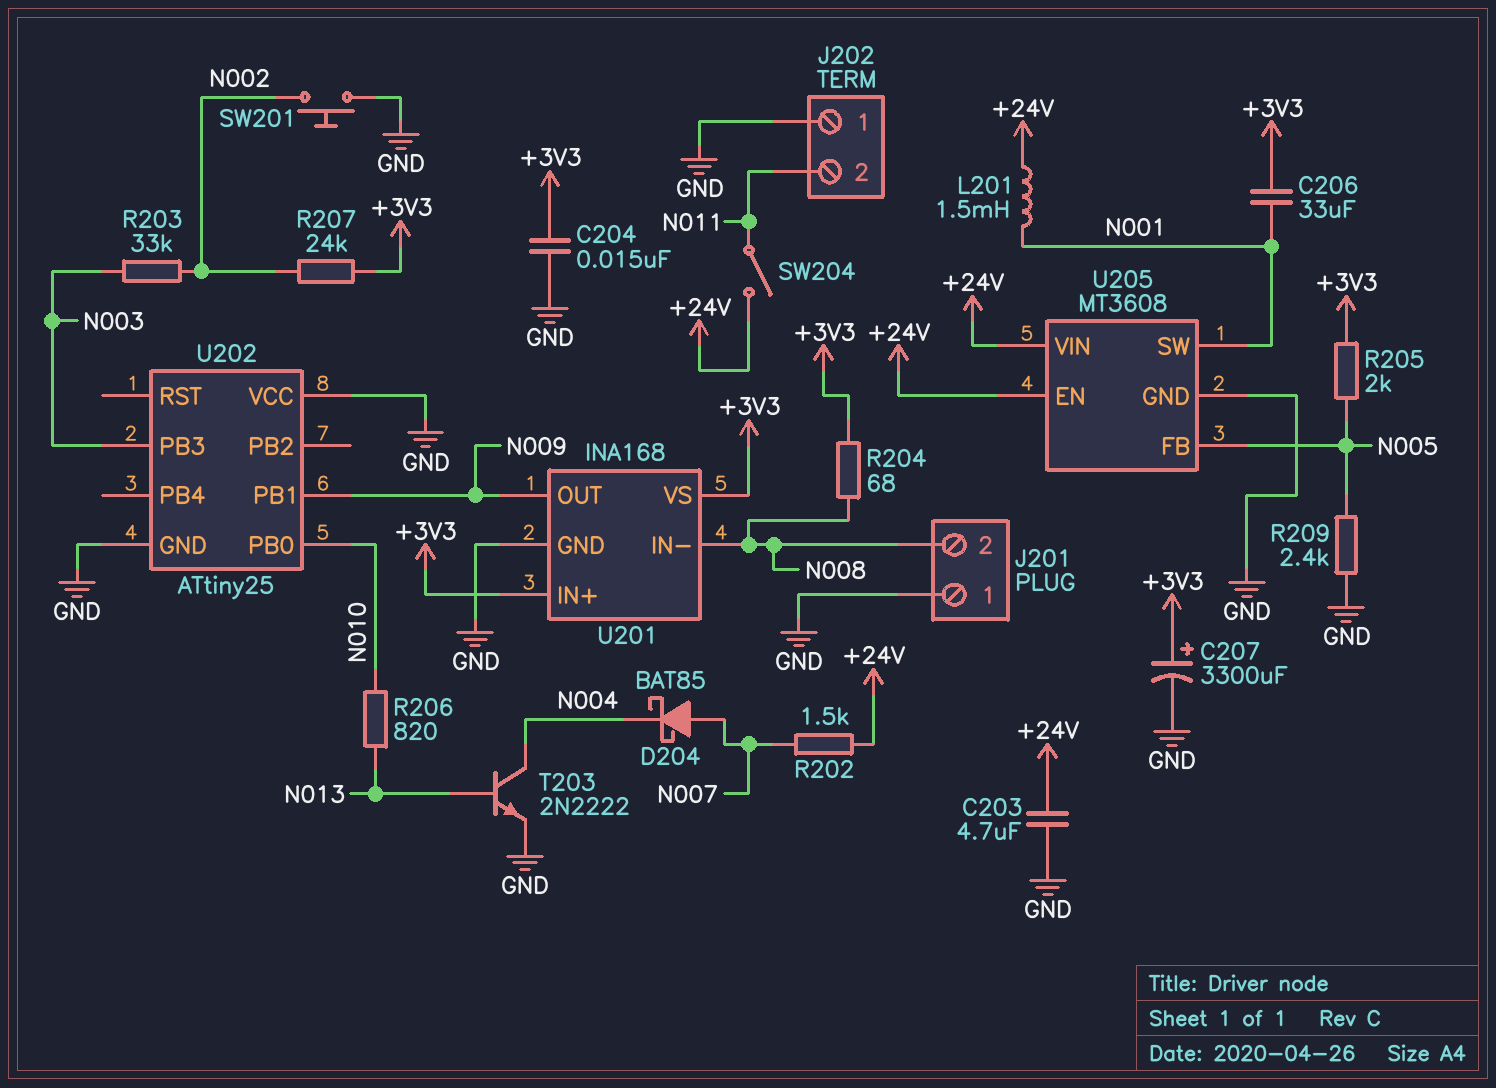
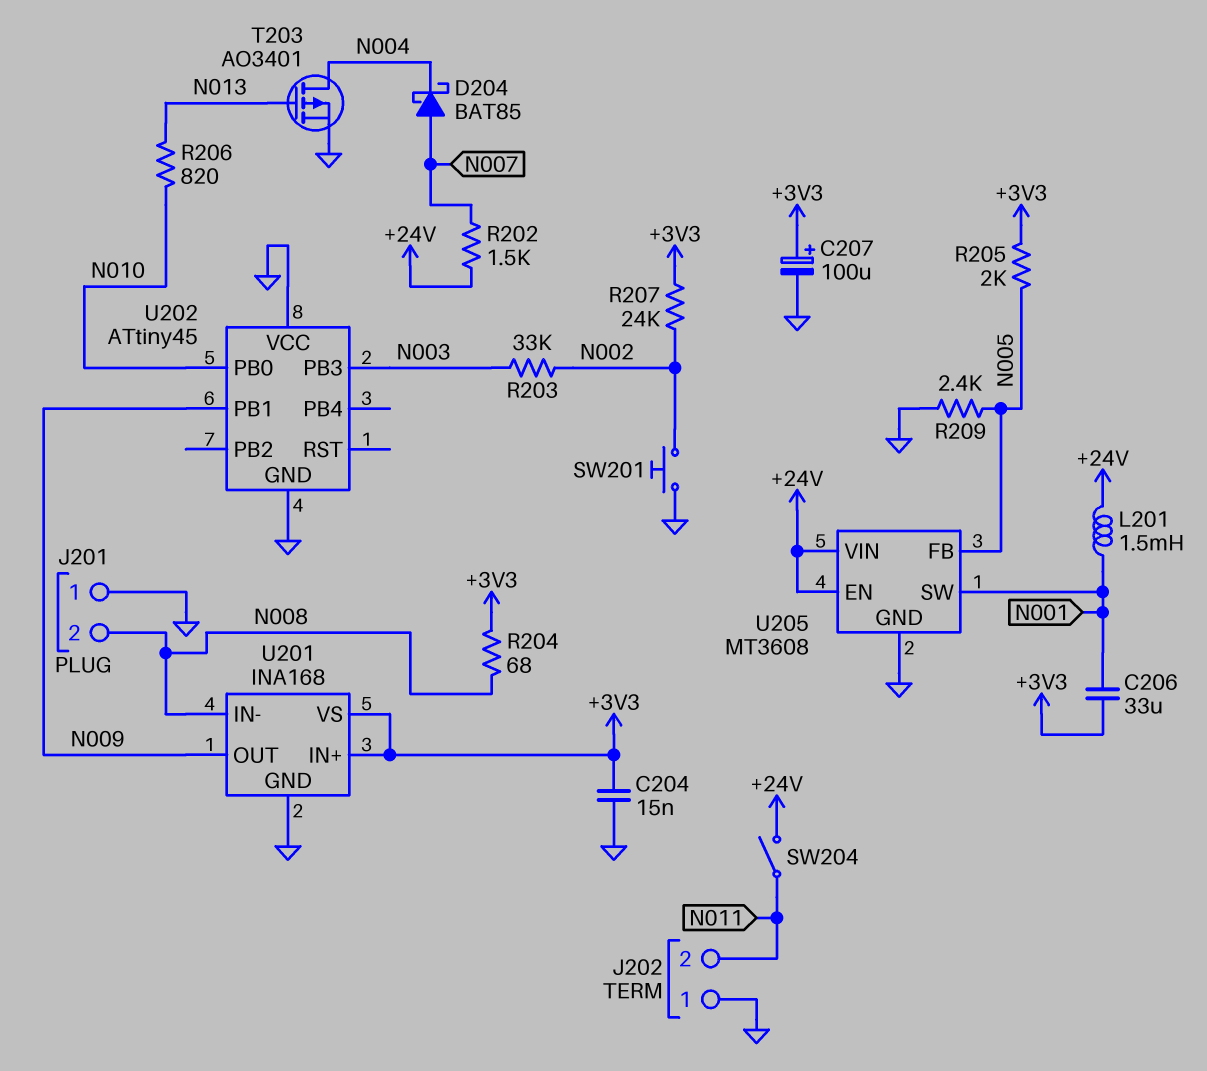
C203: 4.7uF (+24V, GND) -> none
C207: 3300uF (plus +3V3, minus GND) -> 100uF (plus +3V3, minus GND)
T203: NPN 2N2222 (B N013, C N004, E GND) -> PMOS AO3401 (G N013, D N004, S GND)
U202: ATtiny25 -> ATtiny45

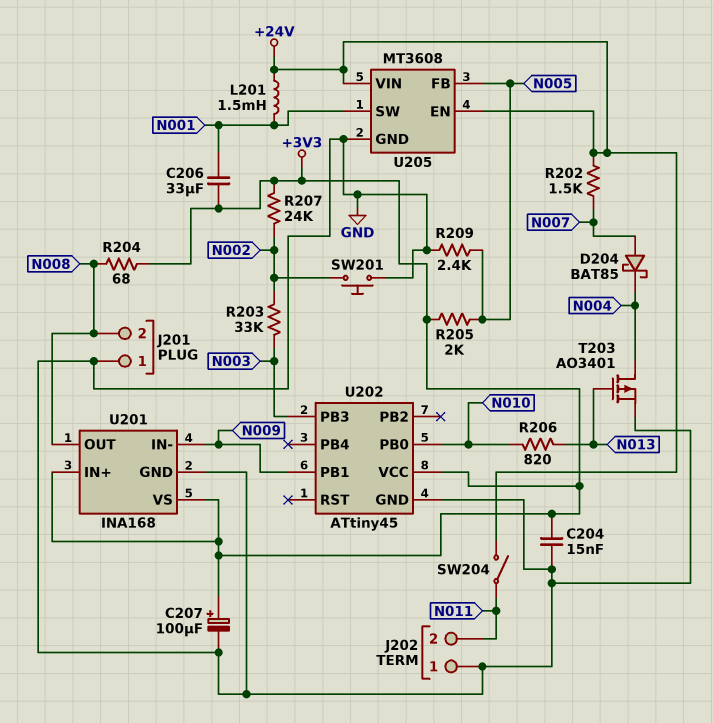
U201 pin IN-: N008 -> N009
U201 pin OUT: N009 -> N008
U202 pin VCC: GND -> +3V3

